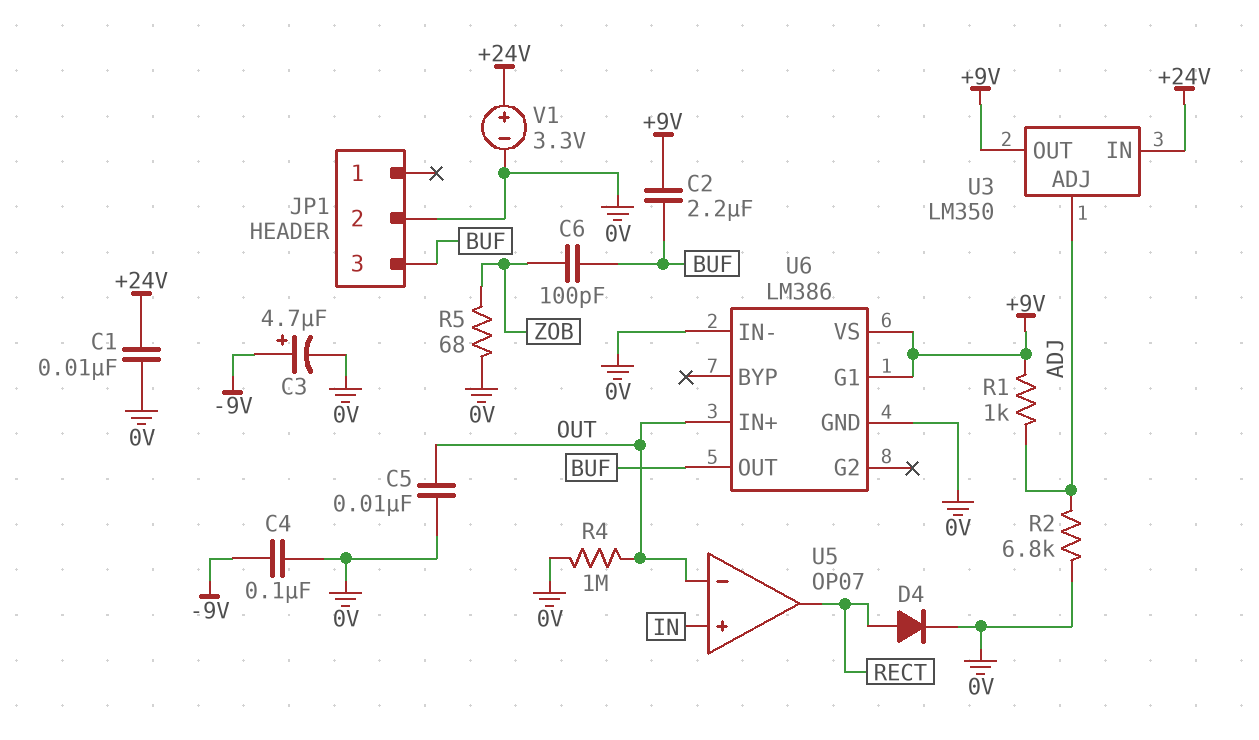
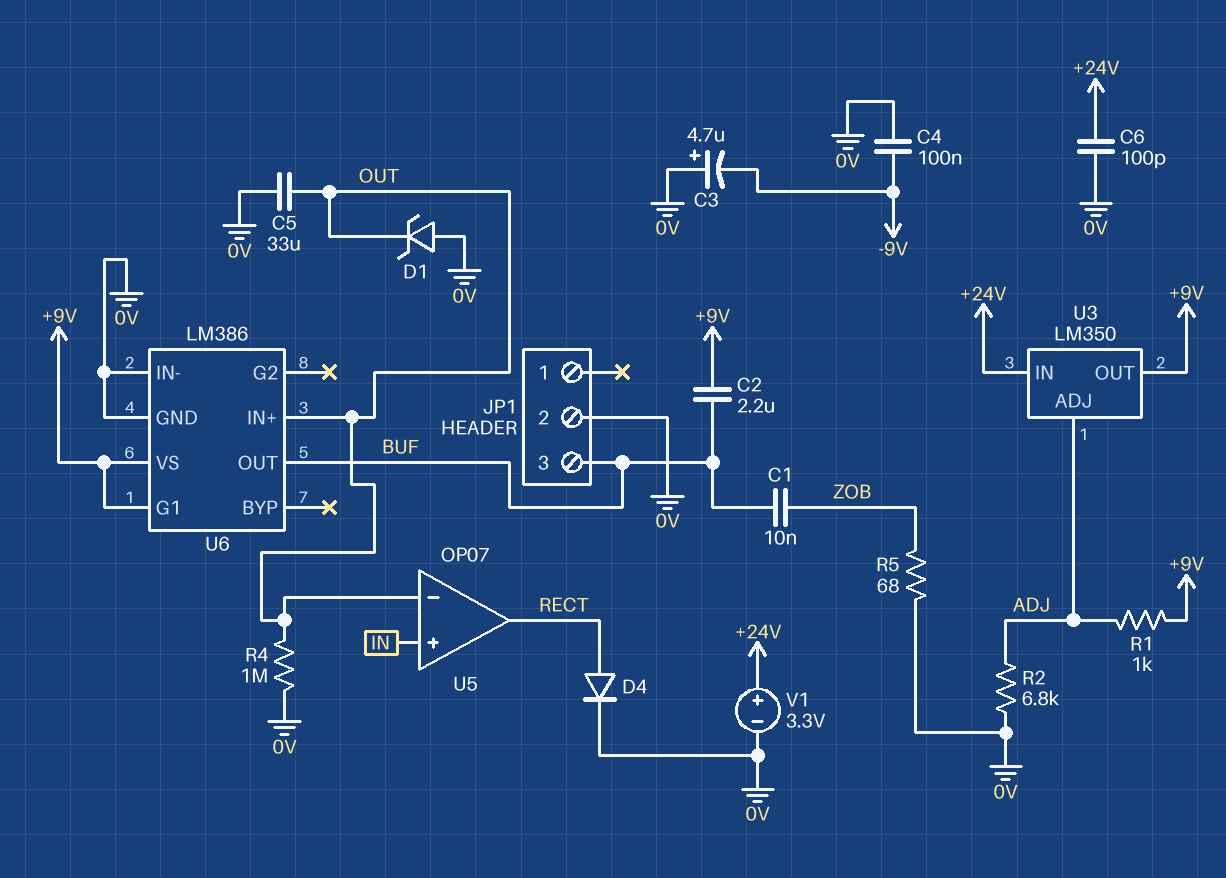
C1: 10nF (+24V, 0V) -> 10nF (BUF, ZOB)
C3: 4.7uF (plus -9V, minus 0V) -> 4.7uF (plus 0V, minus -9V)
C5: 10nF (0V, OUT) -> 33uF (0V, OUT)
C6: 100pF (BUF, ZOB) -> 100pF (+24V, 0V)
D1: none -> zener (A 0V, K OUT)

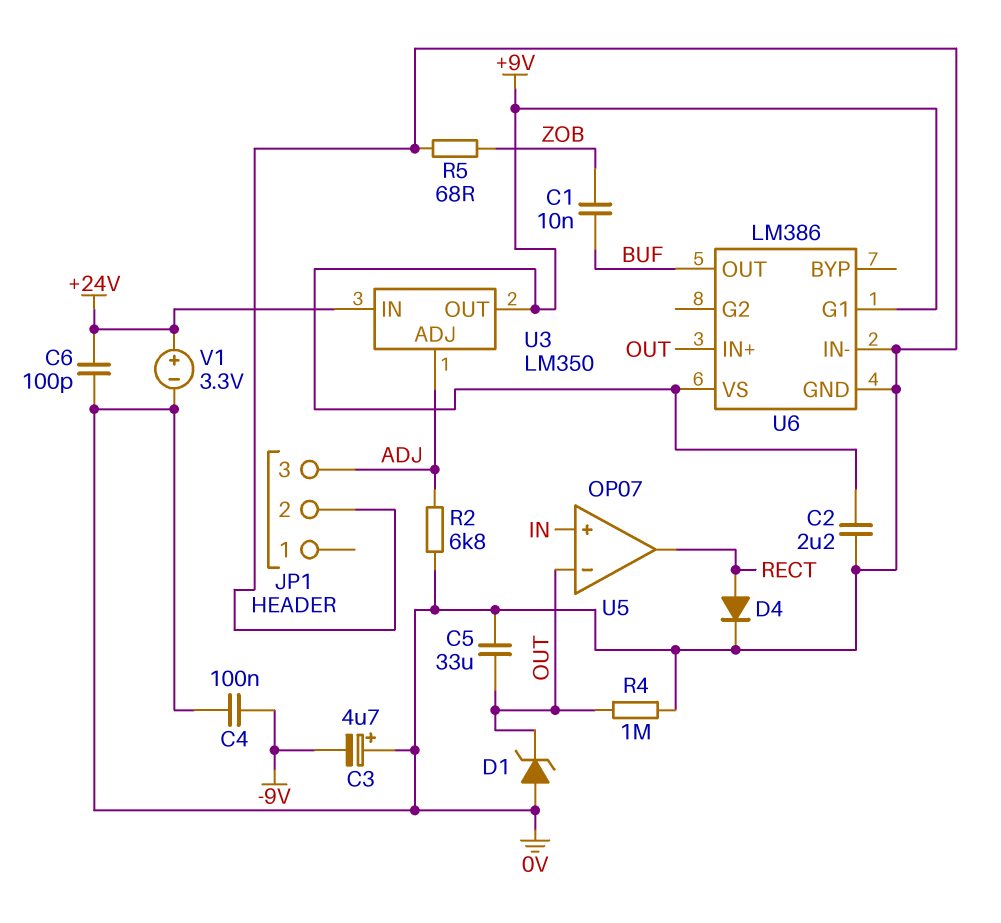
C2: 2.2uF (+9V, BUF) -> 2.2uF (+9V, 0V)
JP1 pin 3: BUF -> ADJ
R1: 1k (+9V, ADJ) -> none

